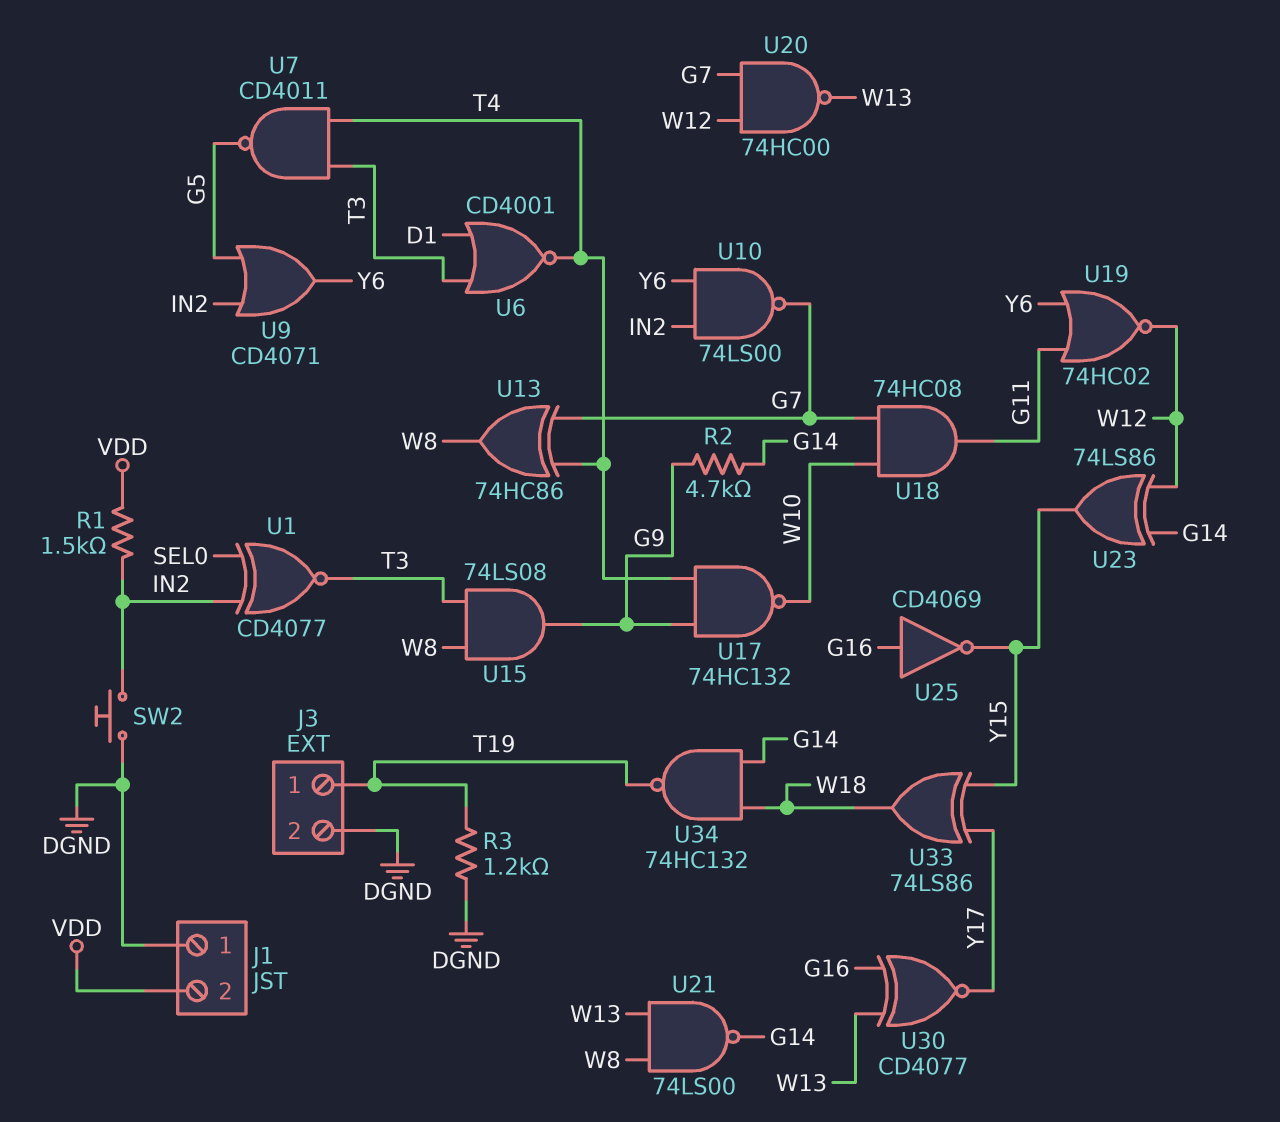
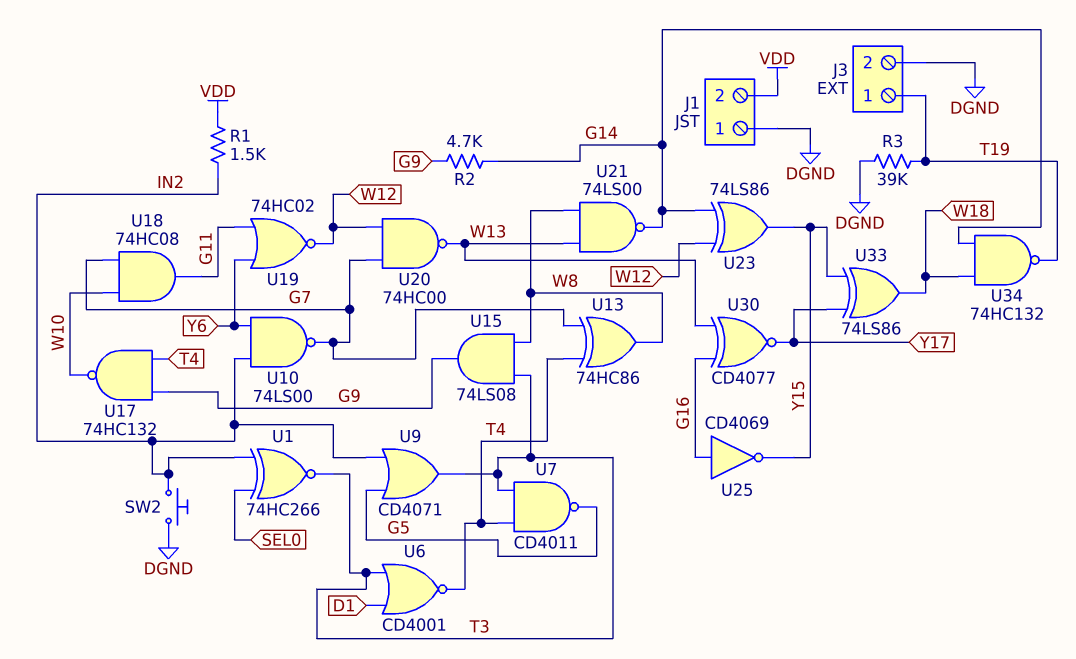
R3: 1.2k (DGND, T19) -> 39k (DGND, T19)
U1: XNOR CD4077 (in IN2, in SEL0, out T3) -> XNOR 74HC266 (in IN2, in SEL0, out T3)
U9: OR CD4071 (in G5, in IN2, out Y6) -> OR CD4071 (in G5, in IN2, out T3)

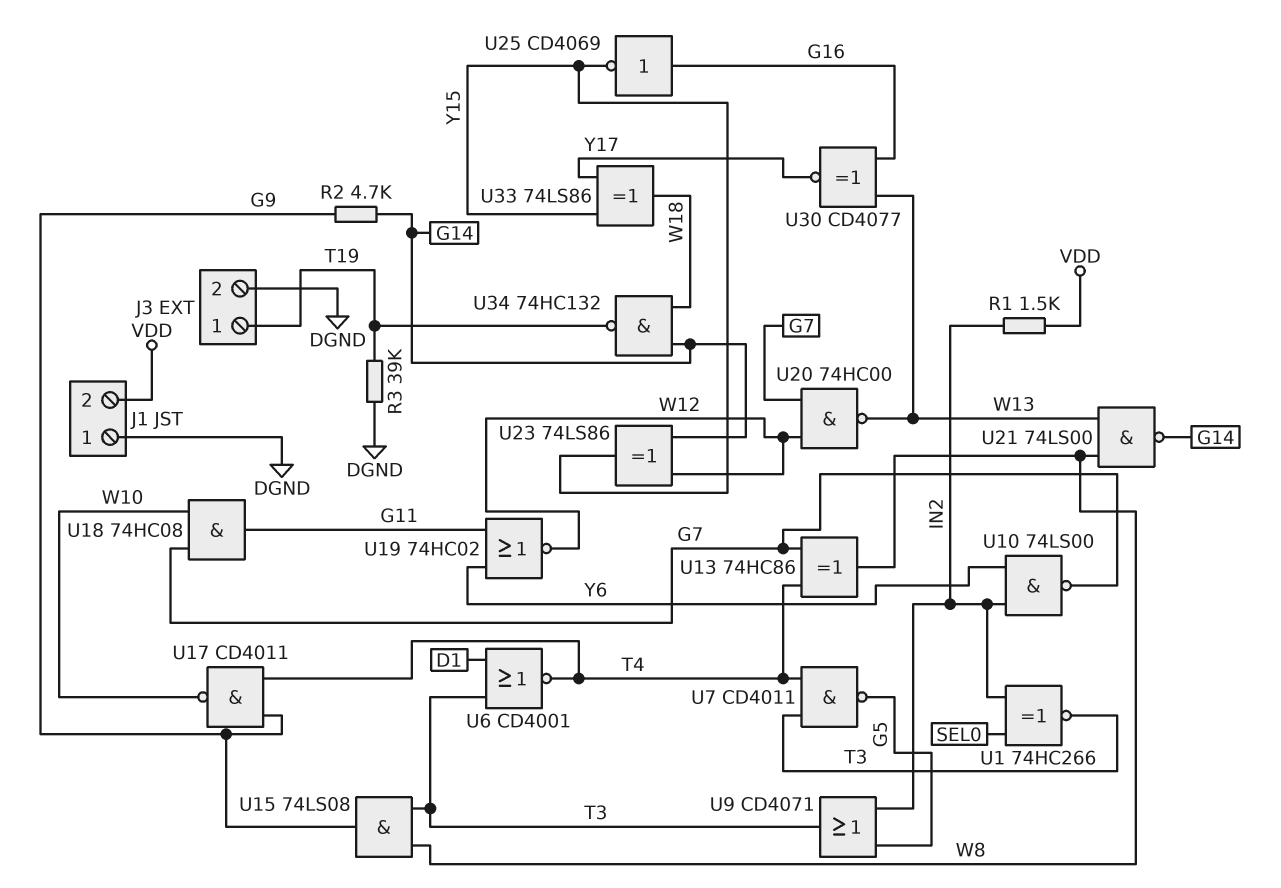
SW2: button (DGND, IN2) -> none
U17: NAND 74HC132 (in G9, in T4, out W10) -> NAND CD4011 (in G9, in T4, out W10)

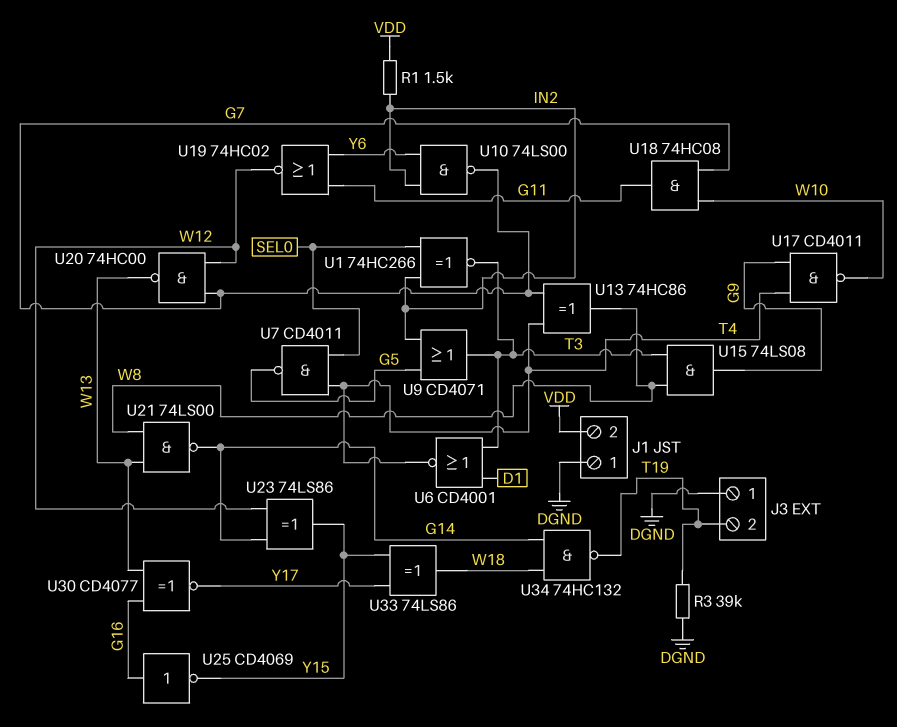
J3 pin 1: T19 -> DGND
J3 pin 2: DGND -> T19
R2: 4.7k (G9, G14) -> none
U7: NAND CD4011 (in T3, in T4, out G5) -> NAND CD4011 (in SEL0, in T4, out G5)

